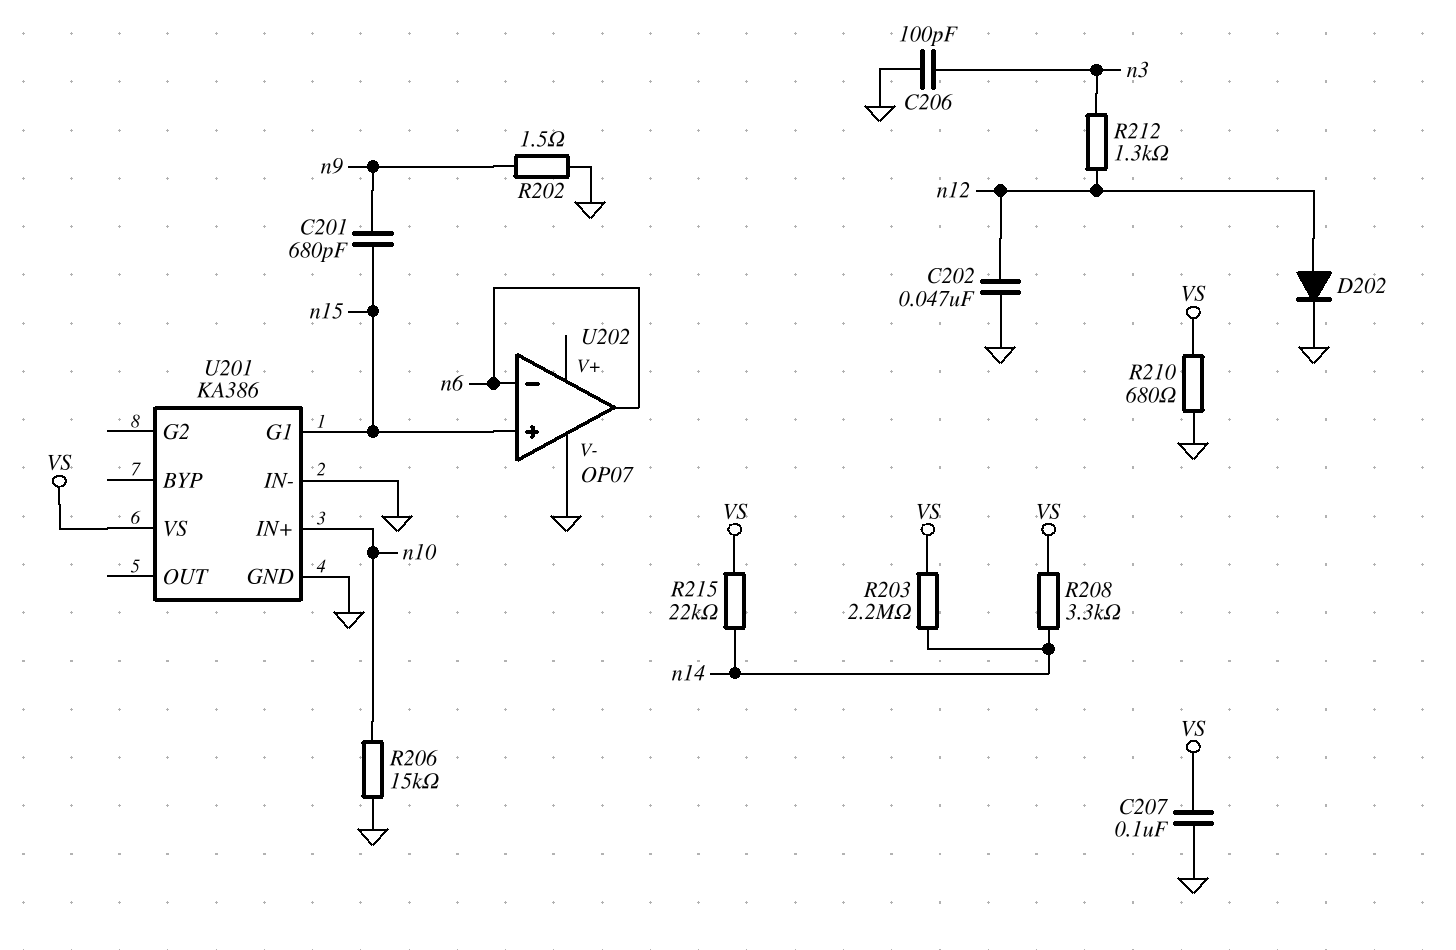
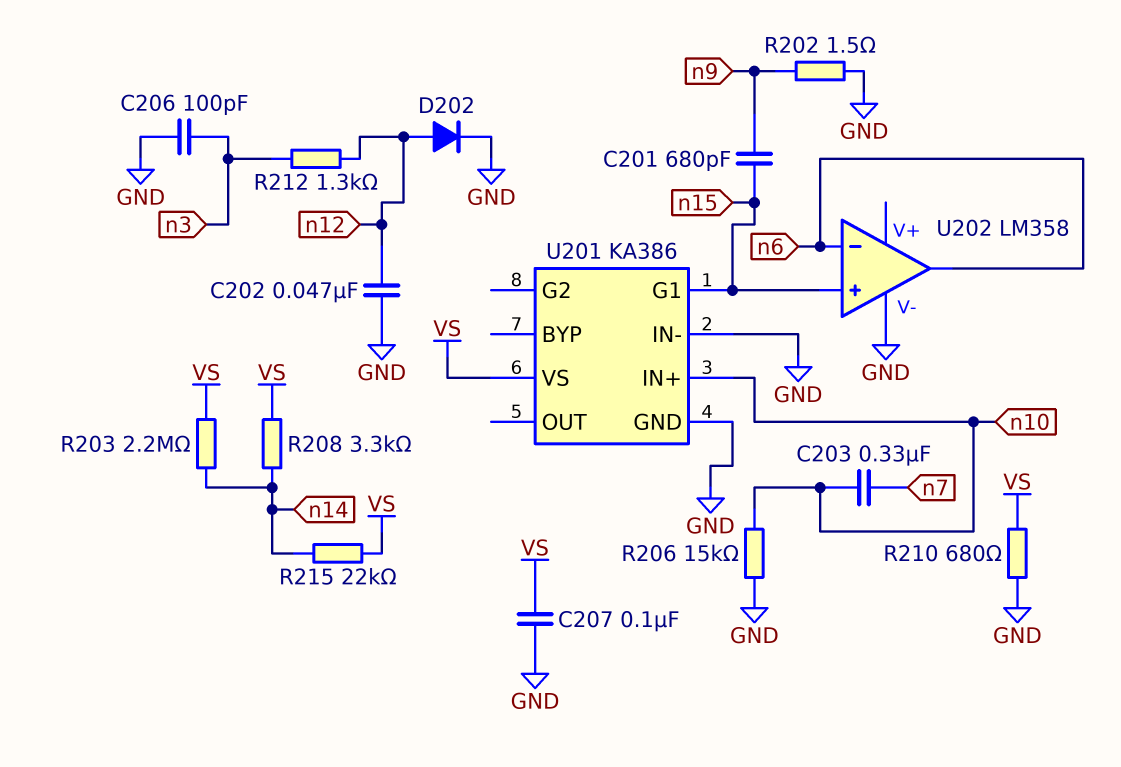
C203: none -> 330nF (n7, n10)
U202: OP07 -> LM358

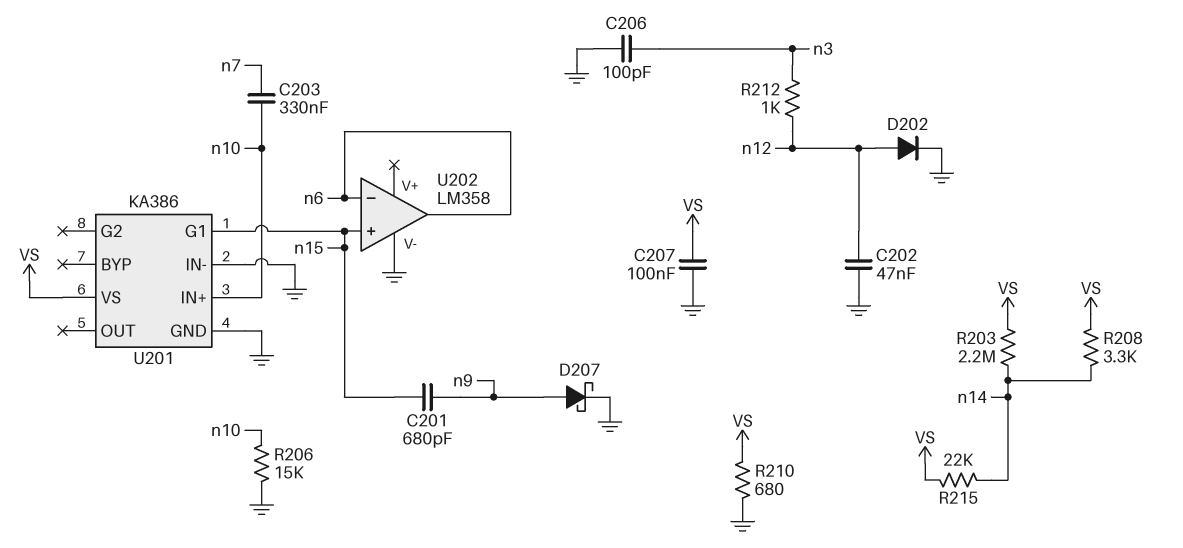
D207: none -> schottky (A n9, K GND)
R202: 1.5 (GND, n9) -> none
R212: 1.3k (n3, n12) -> 1k (n3, n12)

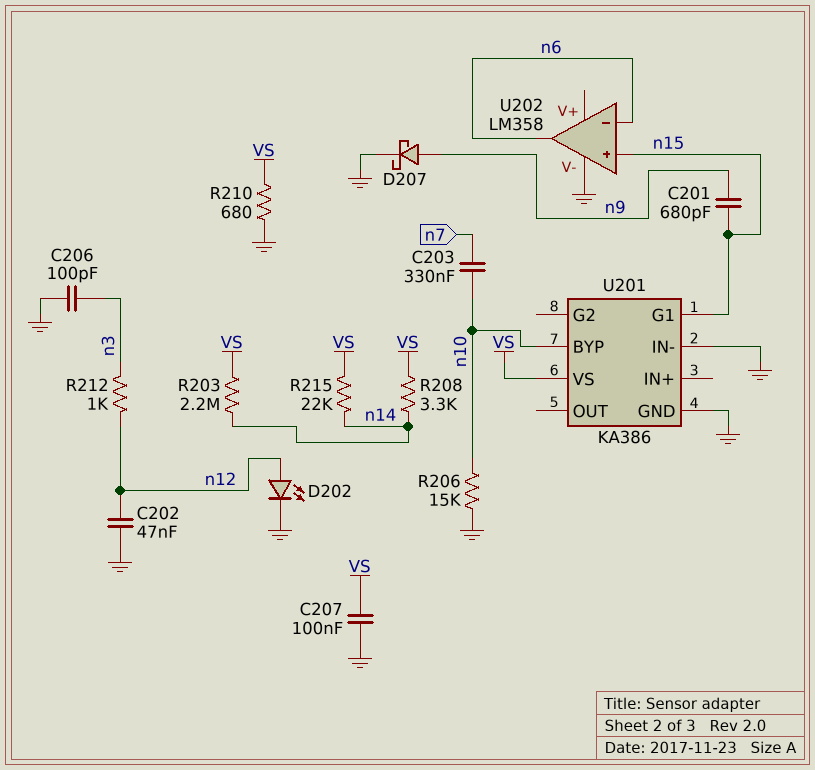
D202: diode (A n12, K GND) -> LED (A n12, K GND)
U201 pin BYP: none -> n10
U201 pin IN+: n10 -> none

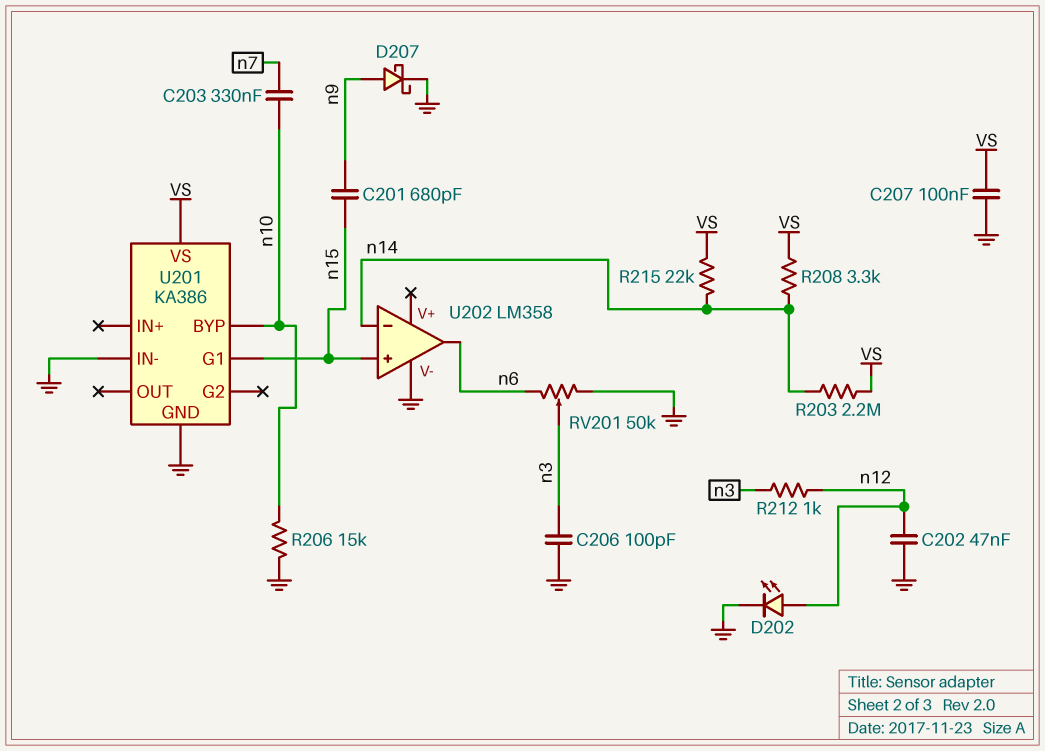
R210: 680 (GND, VS) -> none
RV201: none -> 50k (GND, n6, wiper n3)
U202 pin in-: n6 -> n14

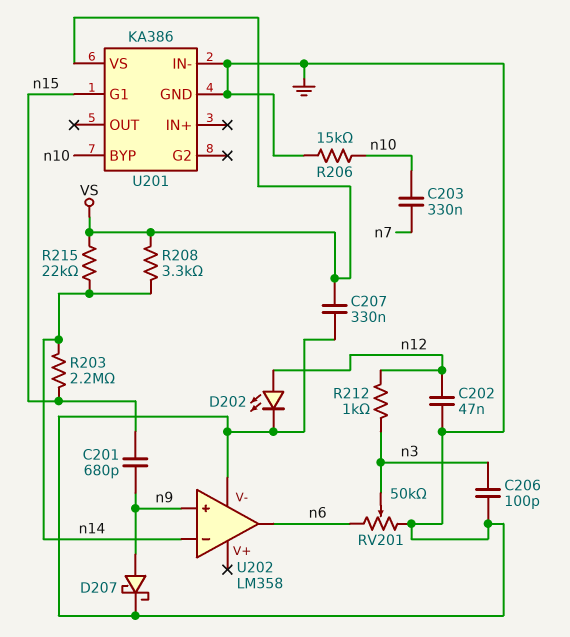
C207: 100nF (GND, VS) -> 330nF (GND, VS)
R203: 2.2M (VS, n14) -> 2.2M (n14, n15)
U202 pin in+: n15 -> n9

